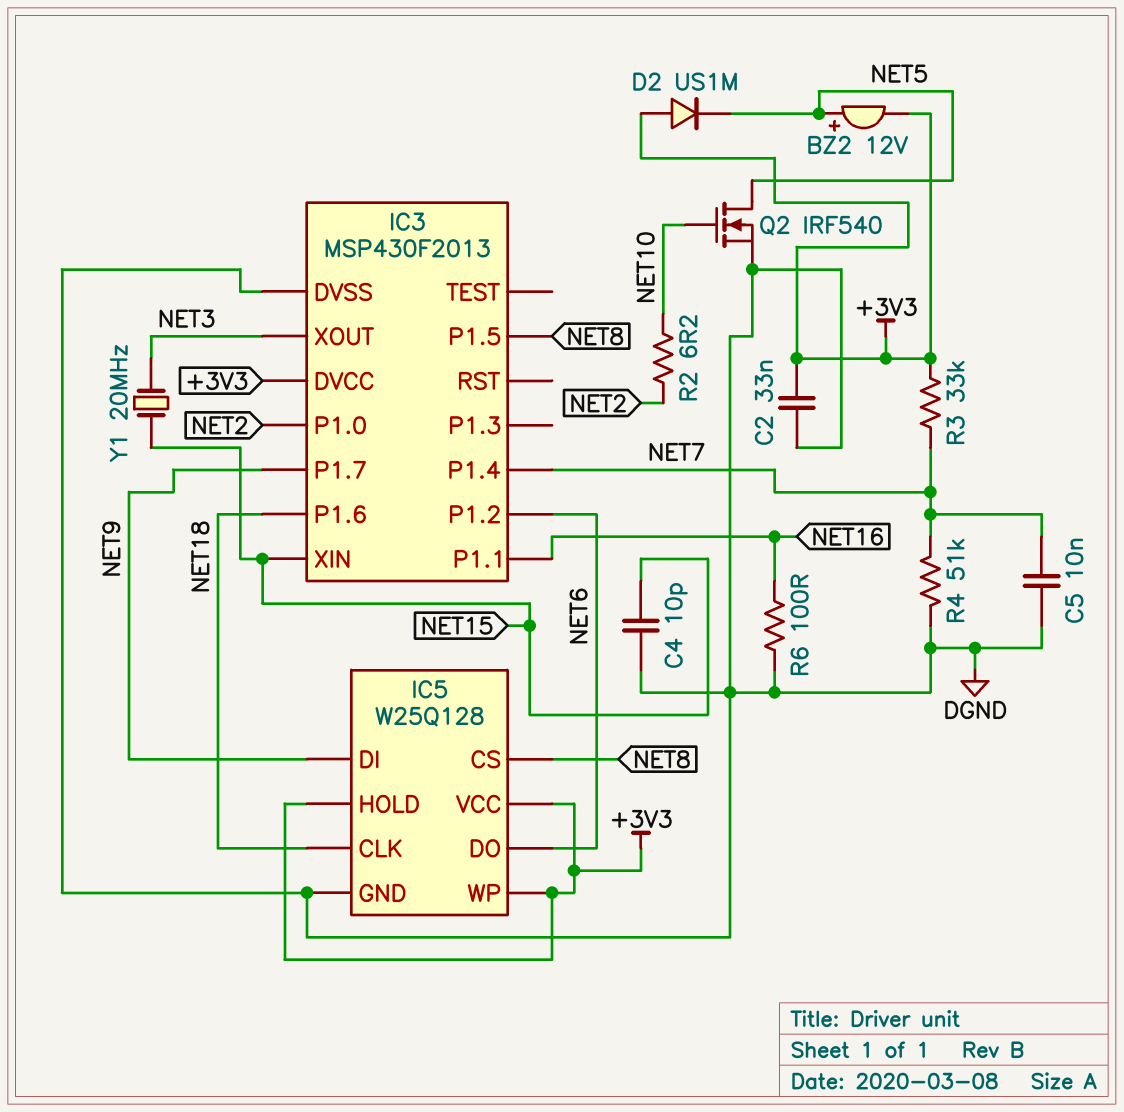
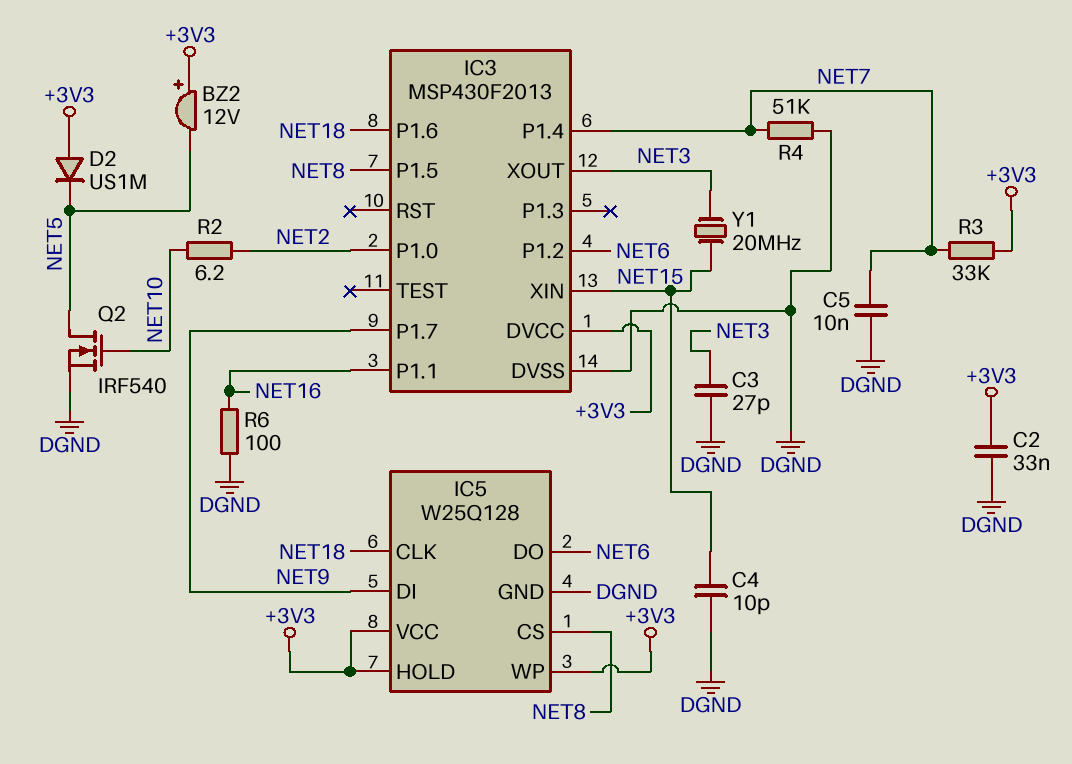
BZ2: buzzer 12V (plus NET5, minus +3V3) -> buzzer 12V (plus +3V3, minus NET5)
C3: none -> 27pF (DGND, NET3)

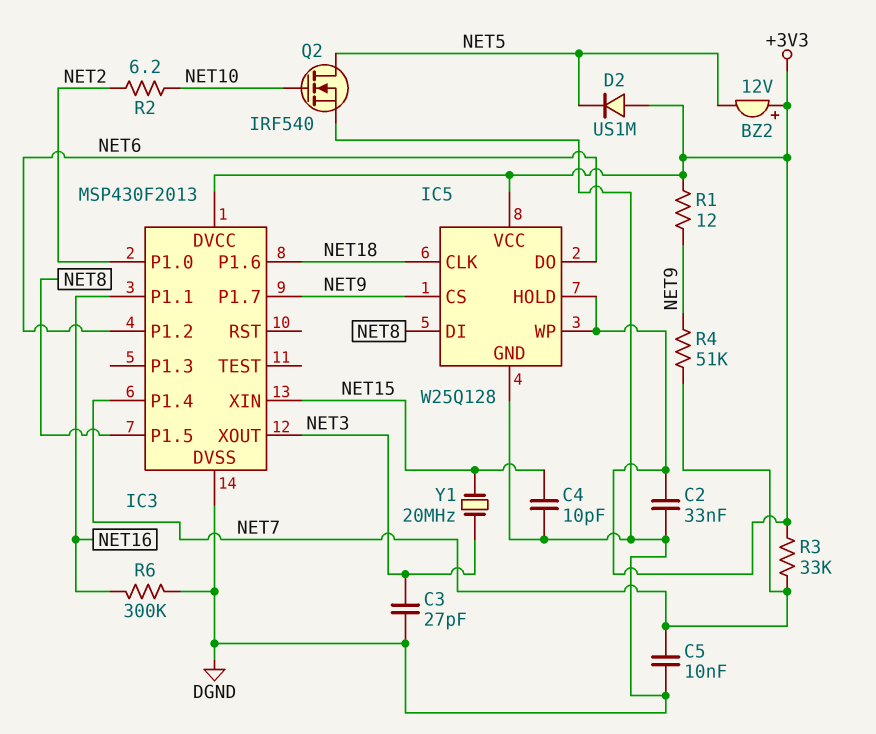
IC5 pin CS: NET8 -> NET9
IC5 pin DI: NET9 -> NET8
R1: none -> 12 (+3V3, NET9)
R4: 51k (DGND, NET7) -> 51k (NET7, NET9)
R6: 100 (DGND, NET16) -> 300k (DGND, NET16)

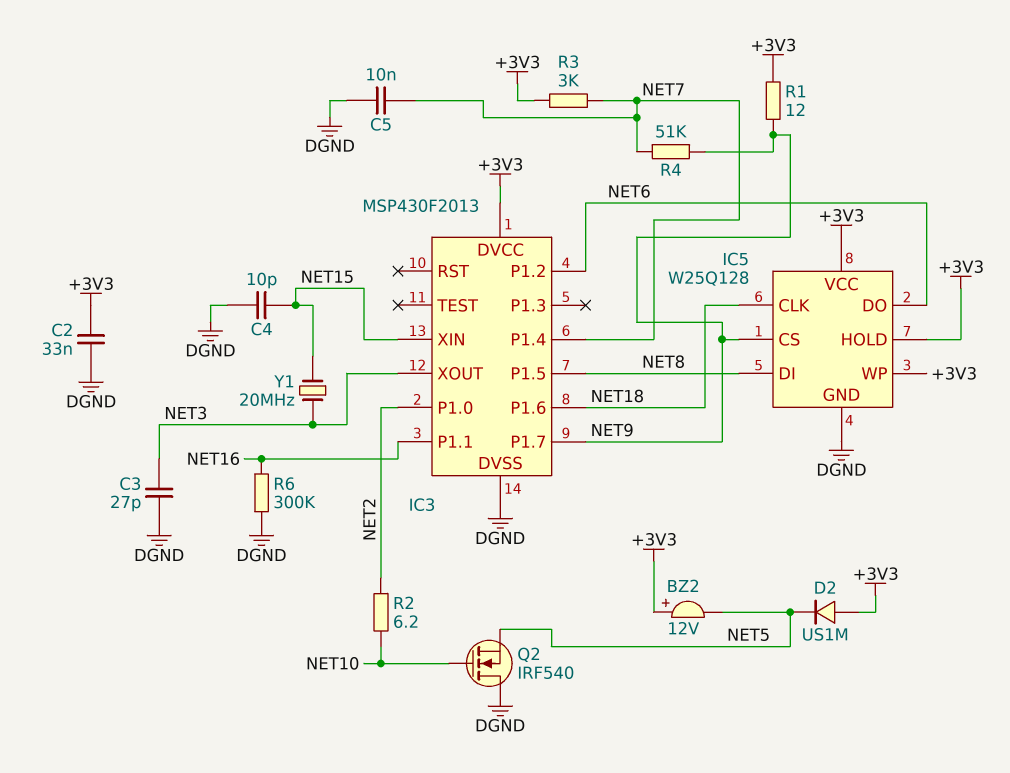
Q2: NMOS IRF540 (G NET10, D NET5, S DGND) -> NMOS IRF540 (G NET10, D DGND, S NET5)
R3: 33k (+3V3, NET7) -> 3k (+3V3, NET7)

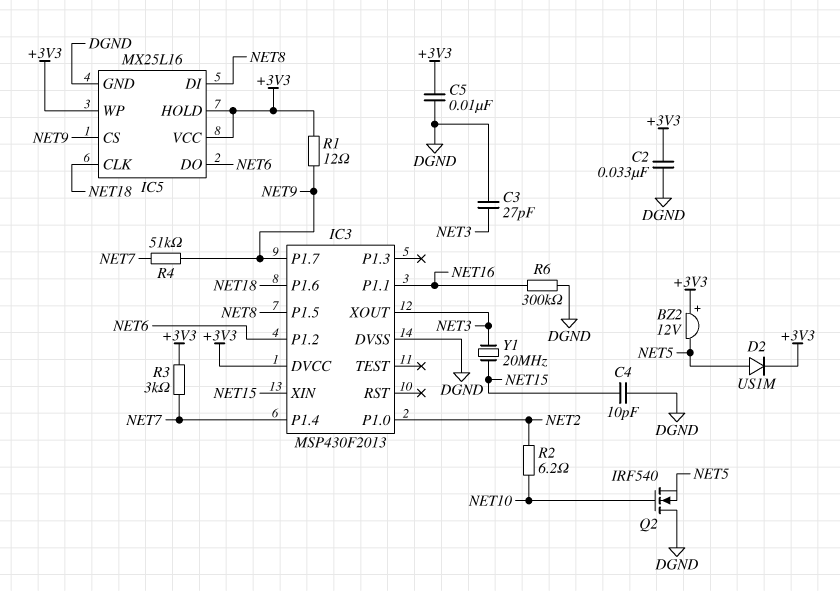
C5: 10nF (DGND, NET7) -> 10nF (+3V3, DGND)
D2: diode US1M (A +3V3, K NET5) -> diode US1M (A NET5, K +3V3)
IC5: W25Q128 -> MX25L16

